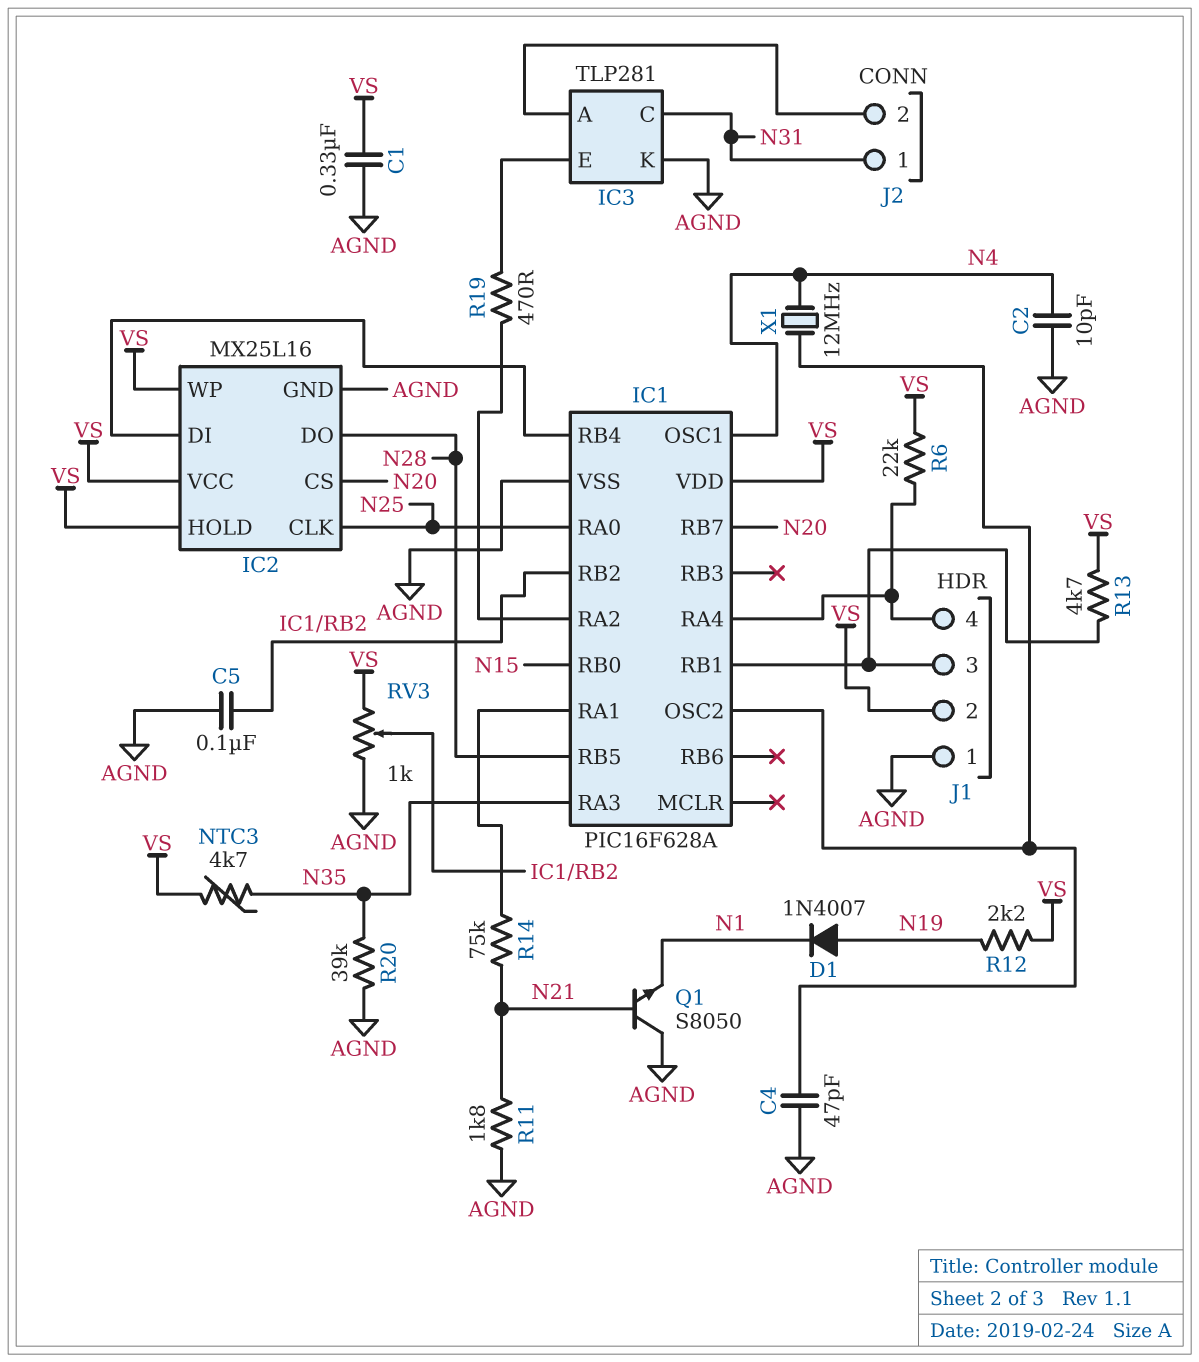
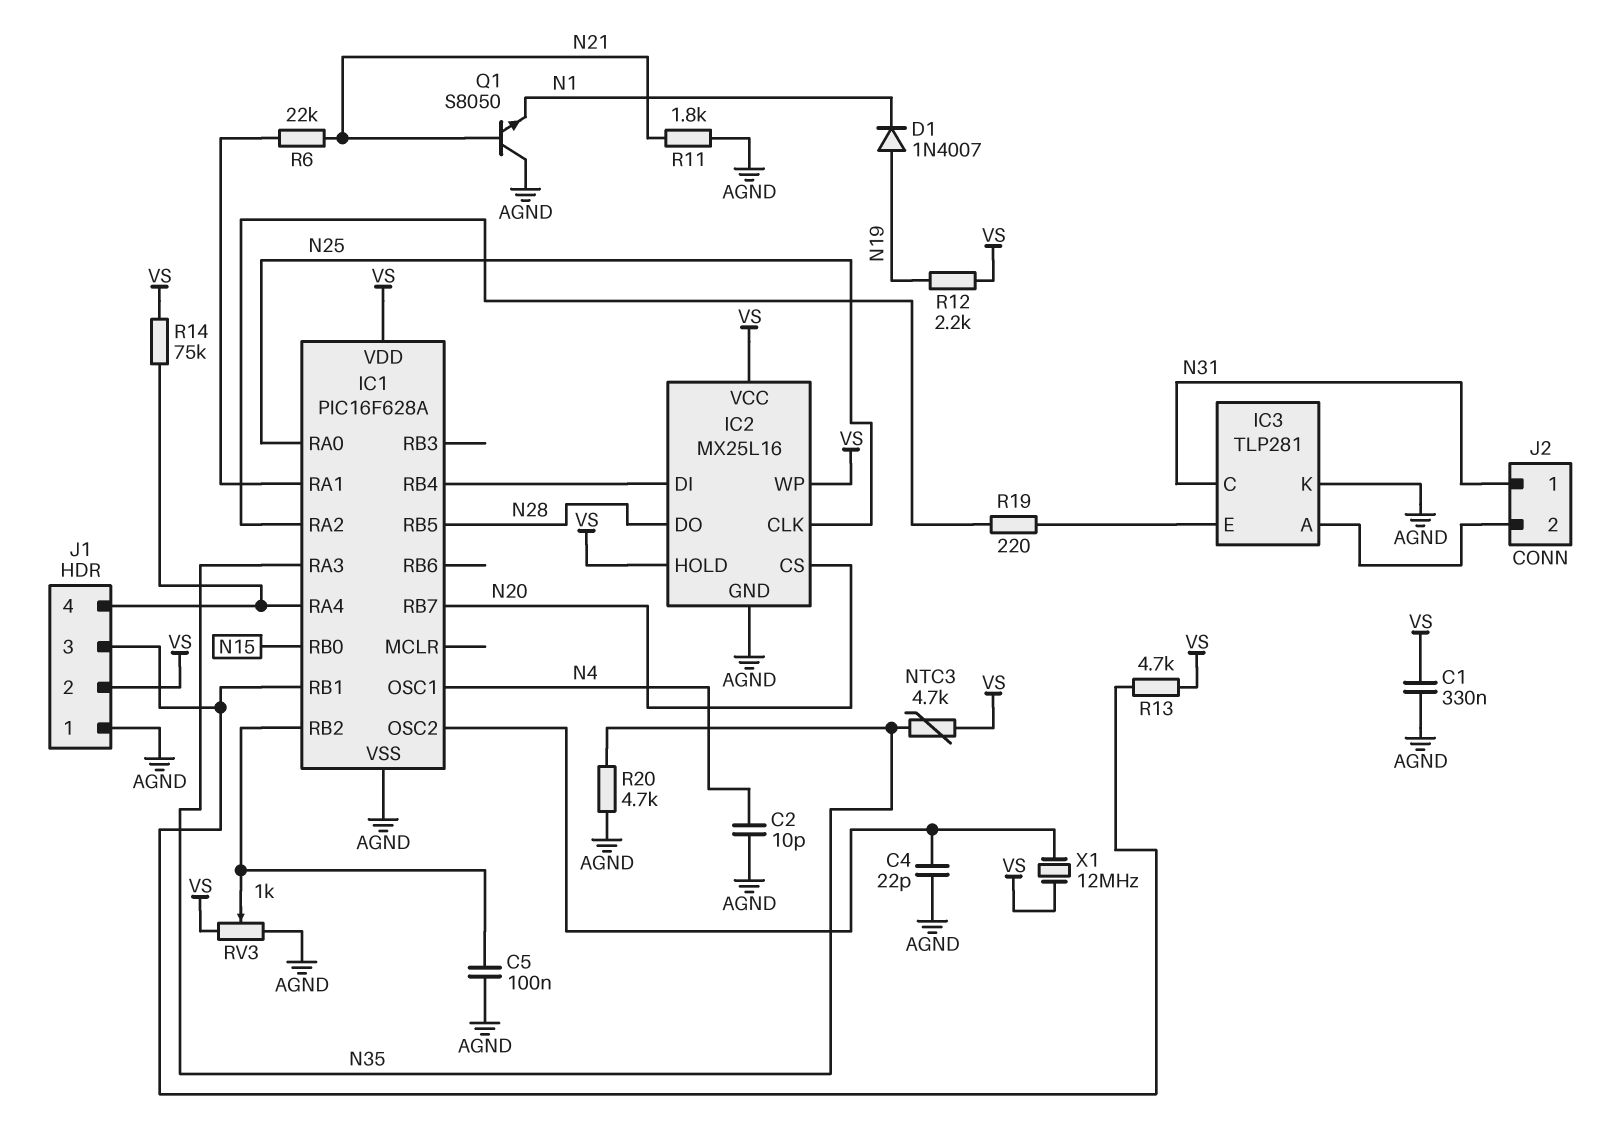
C4: 47pF (AGND, IC1/OSC2) -> 22pF (AGND, IC1/OSC2)
R6: 22k (IC1/RA4, VS) -> 22k (IC1/RA1, N21)
R14: 75k (IC1/RA1, N21) -> 75k (IC1/RA4, VS)
R19: 470 (IC1/RA2, IC3/E) -> 220 (IC1/RA2, IC3/E)
R20: 39k (AGND, N35) -> 4.7k (AGND, N35)
X1: 12MHz (IC1/OSC2, N4) -> 12MHz (IC1/OSC2, VS)

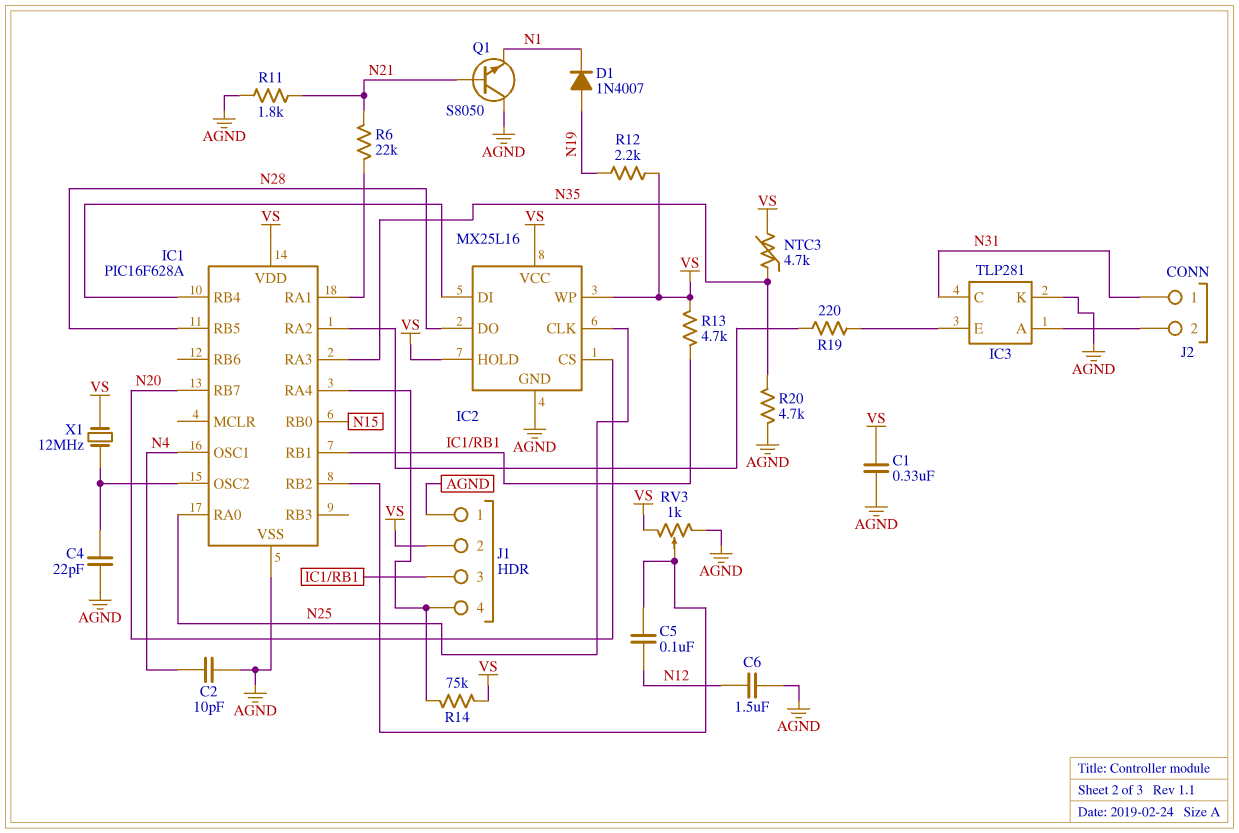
C5: 100nF (AGND, IC1/RB2) -> 100nF (IC1/RB2, N12)
C6: none -> 1.5uF (AGND, N12)

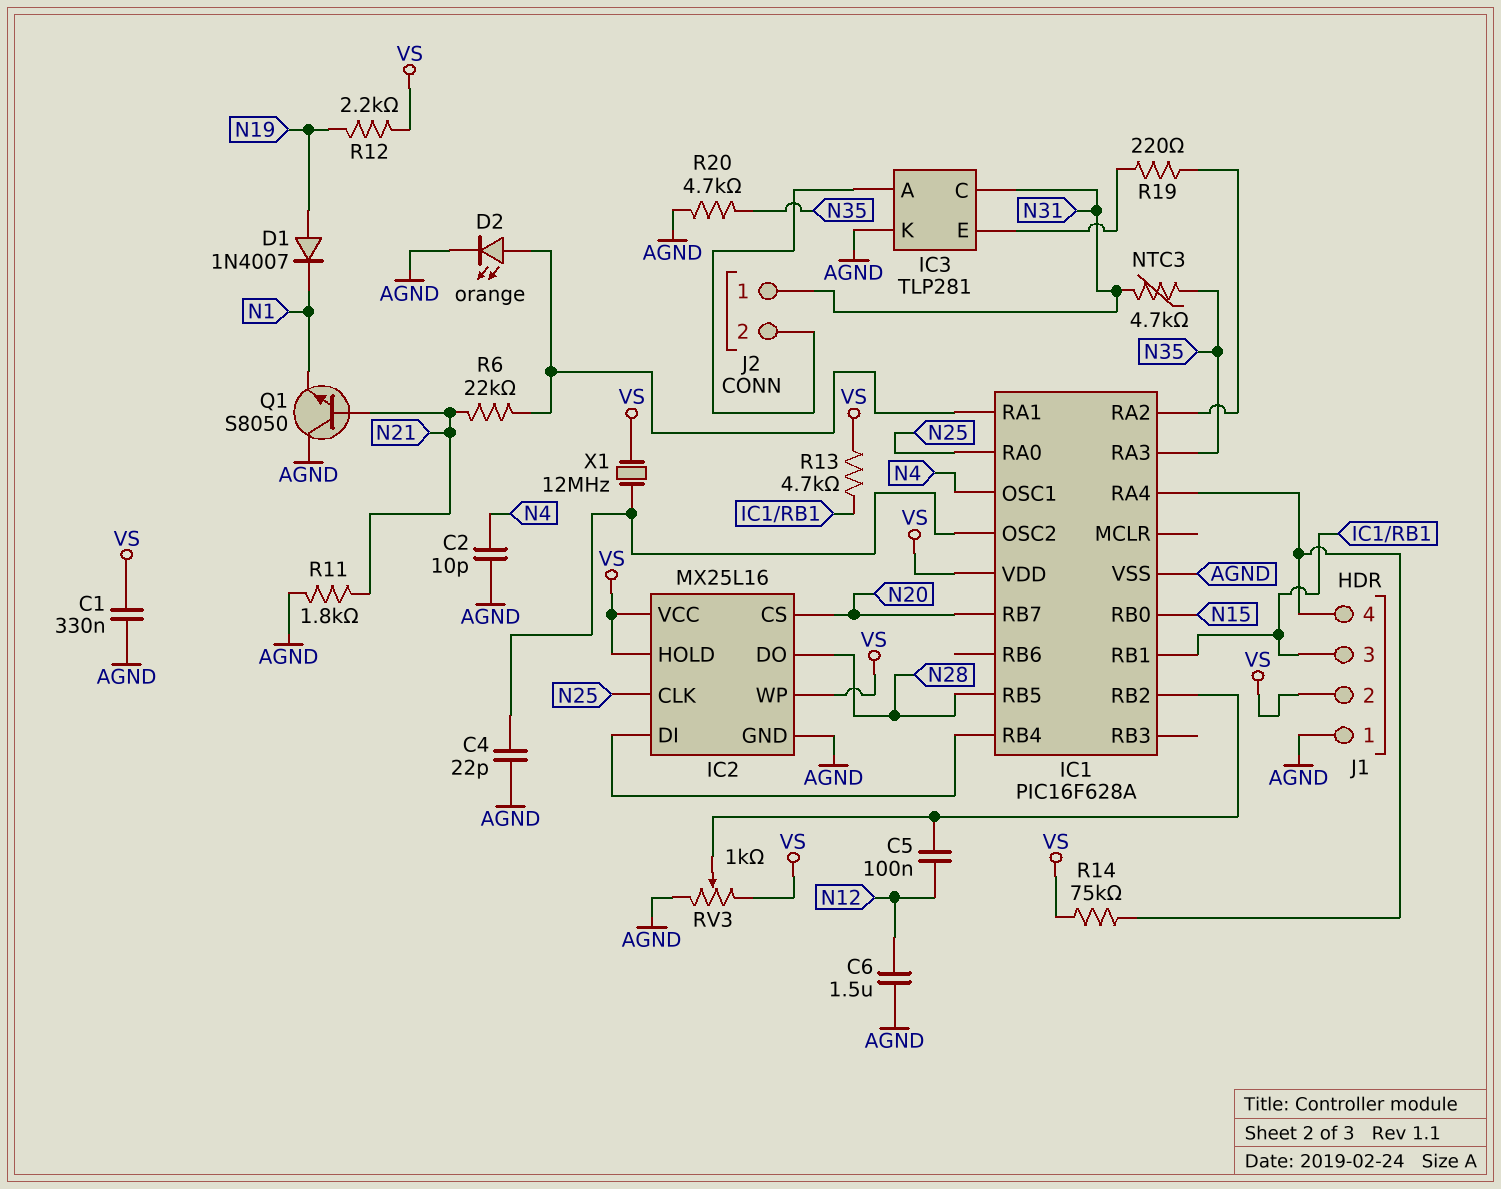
D2: none -> LED orange (A IC1/RA1, K AGND)
NTC3: 4.7k (N35, VS) -> 4.7k (N31, N35)

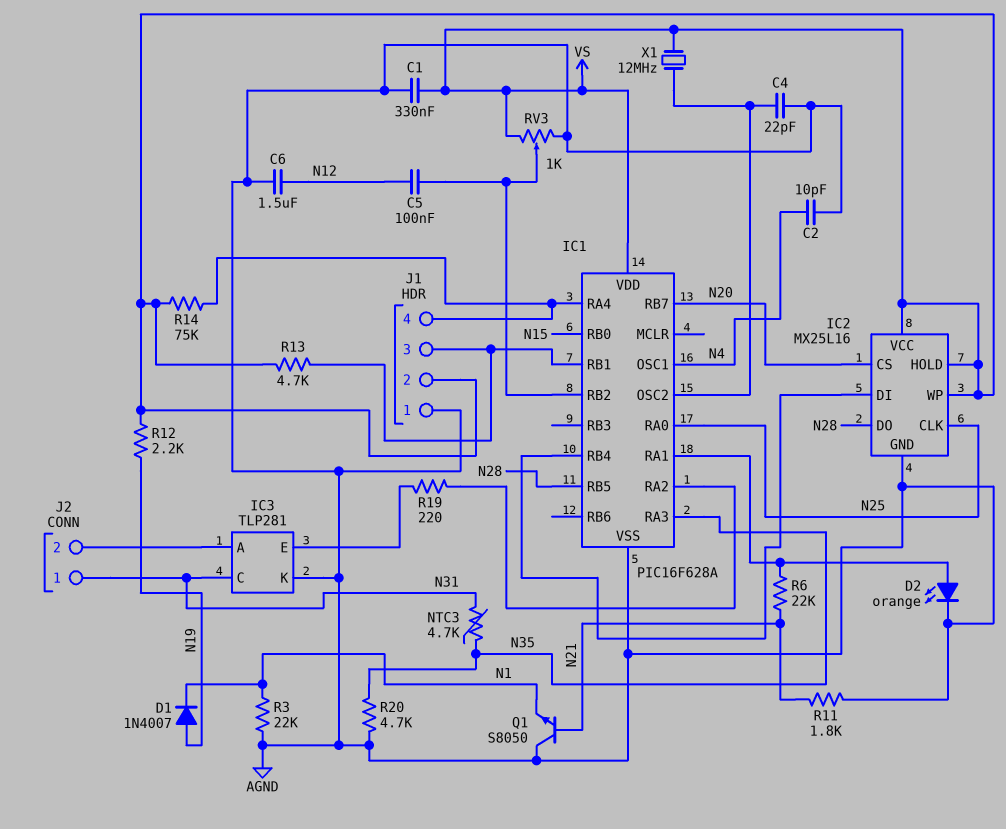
R3: none -> 22k (AGND, N1)

